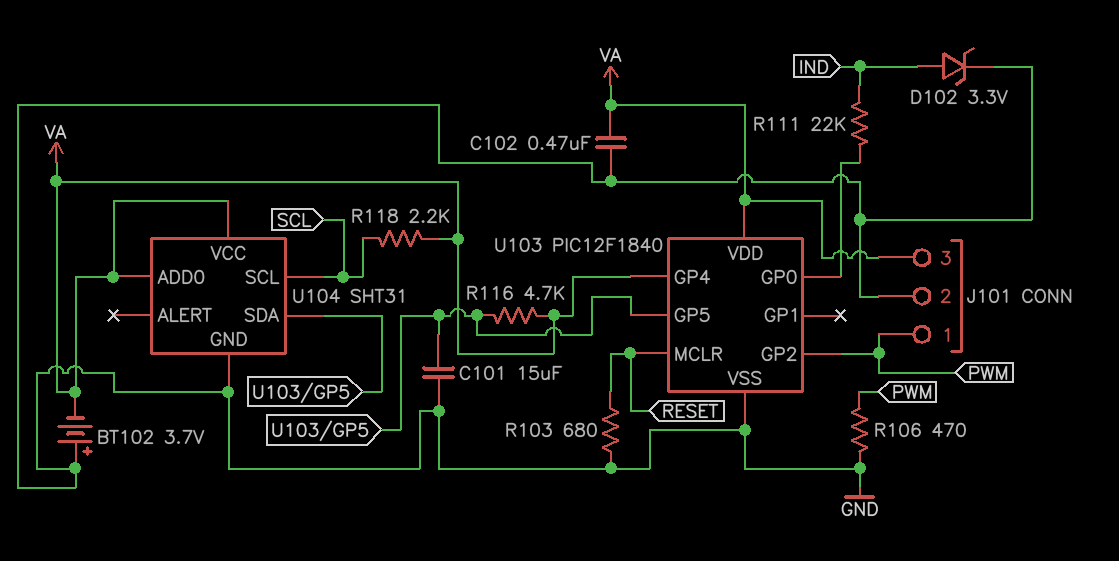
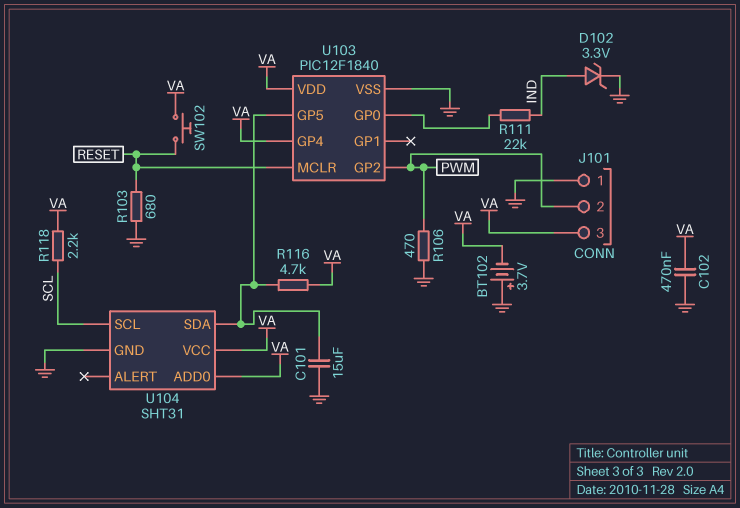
J101 pin 1: PWM -> GND
J101 pin 2: GND -> PWM
SW102: none -> button (RESET, VA)

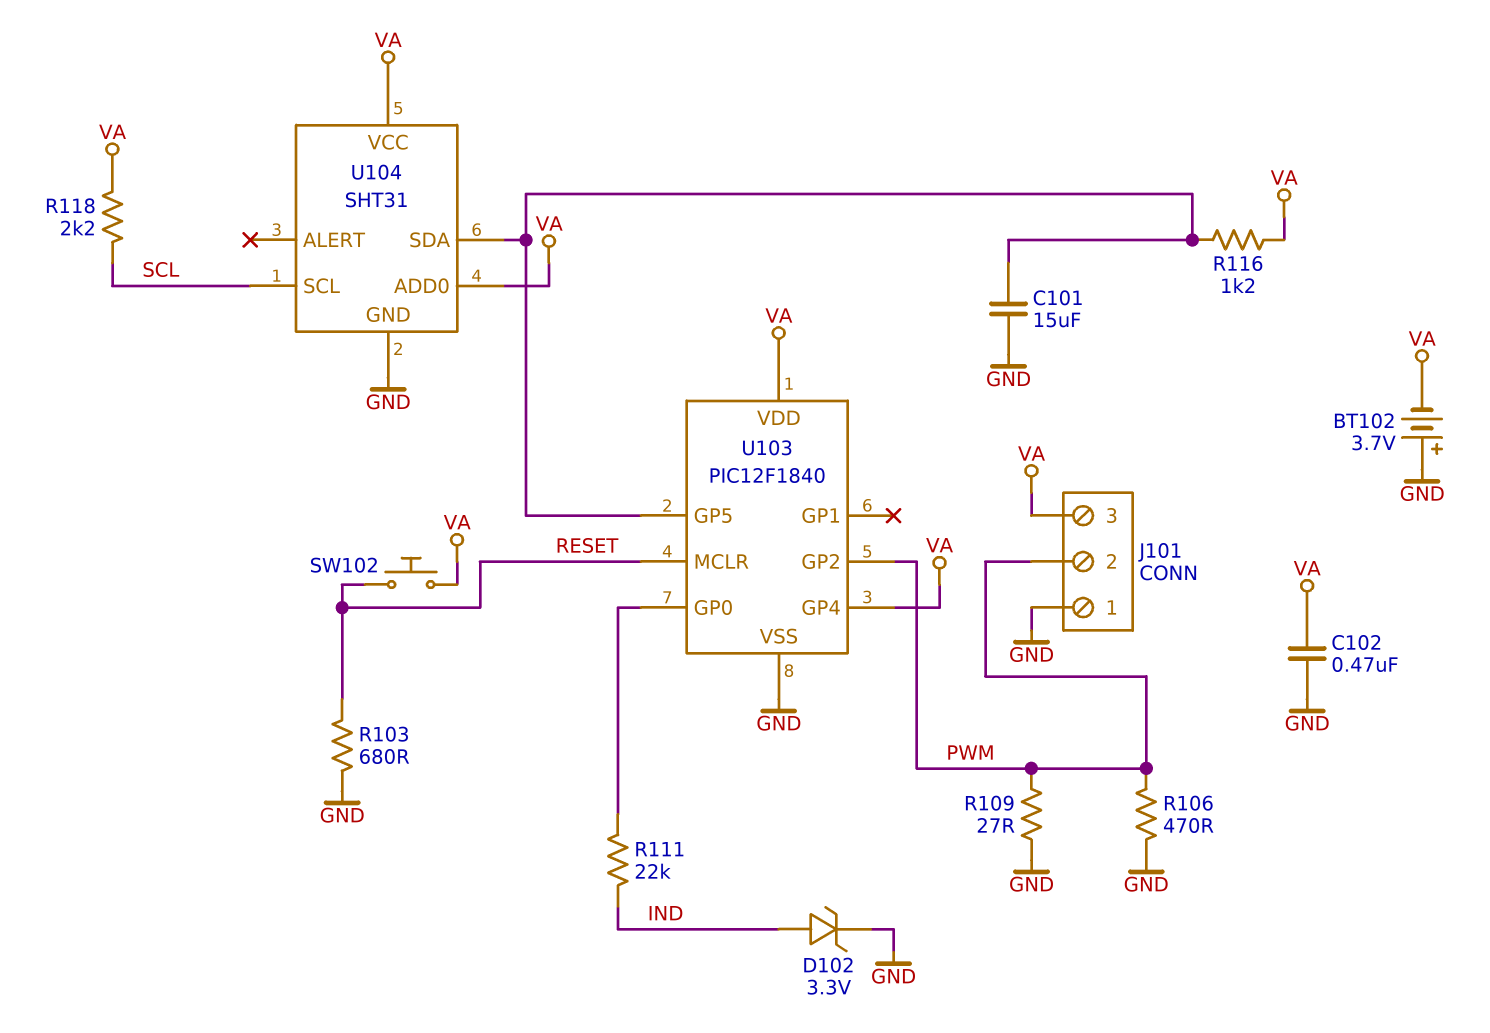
R109: none -> 27 (GND, PWM)
R116: 4.7k (U103/GP5, VA) -> 1.2k (U103/GP5, VA)

